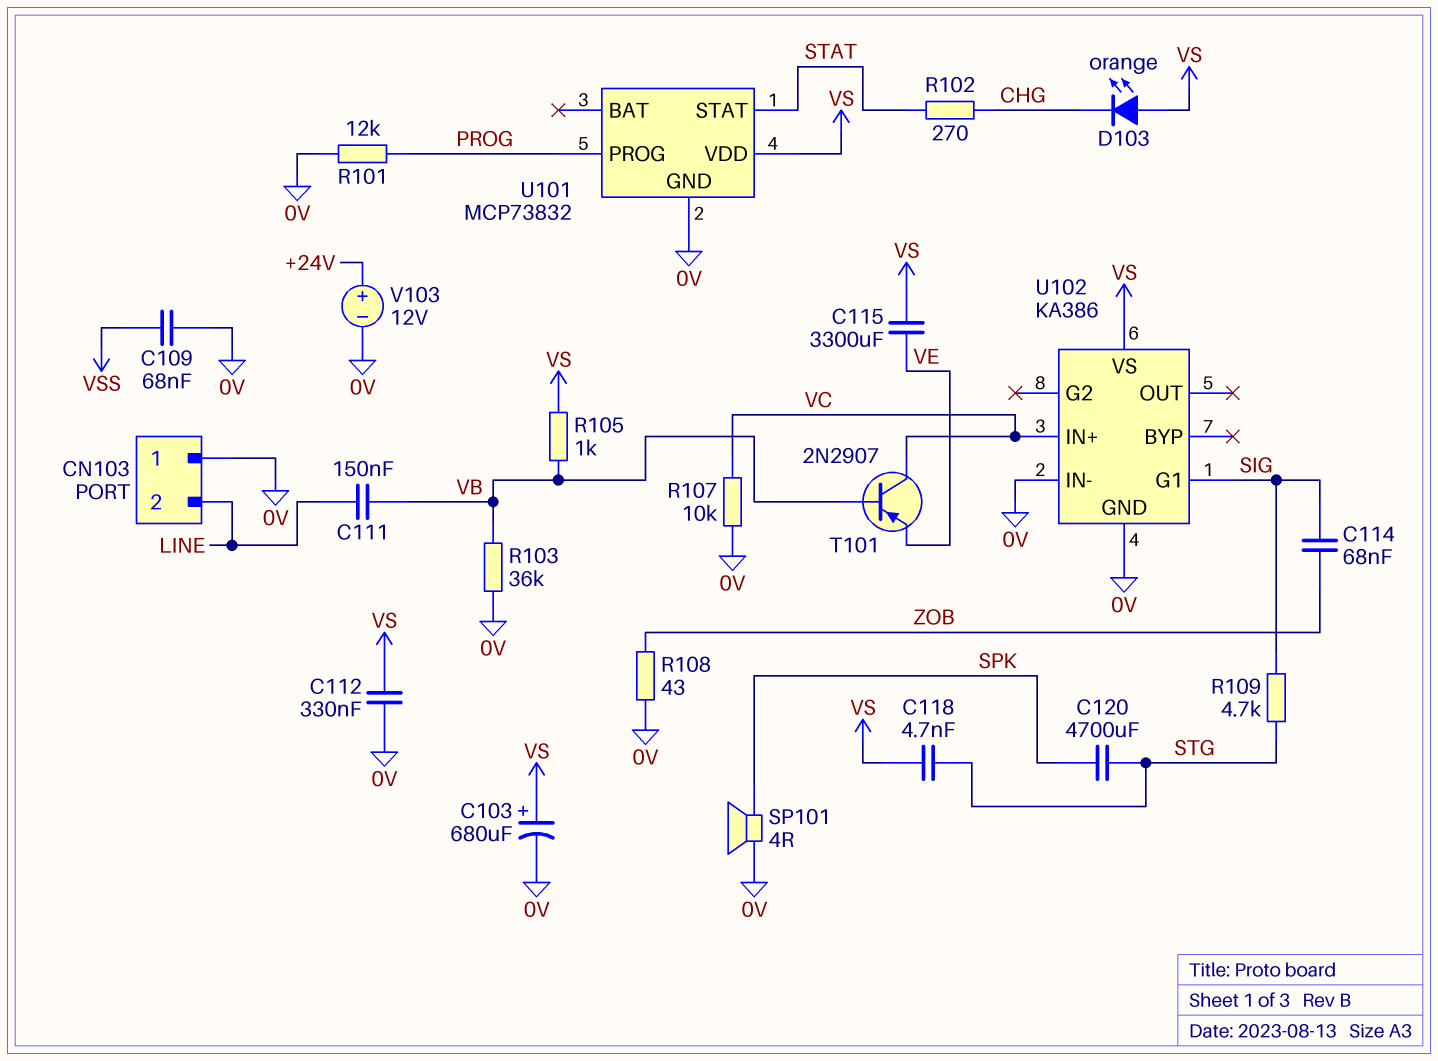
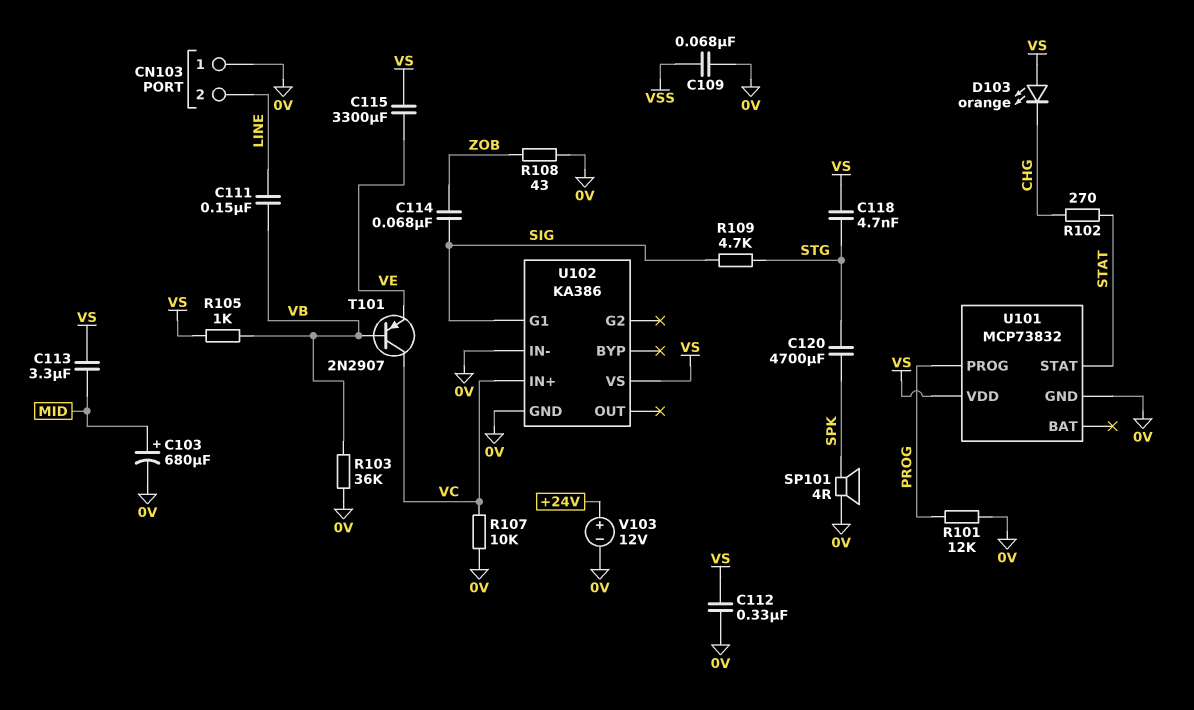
C103: 680uF (plus VS, minus 0V) -> 680uF (plus MID, minus 0V)
C113: none -> 3.3uF (MID, VS)

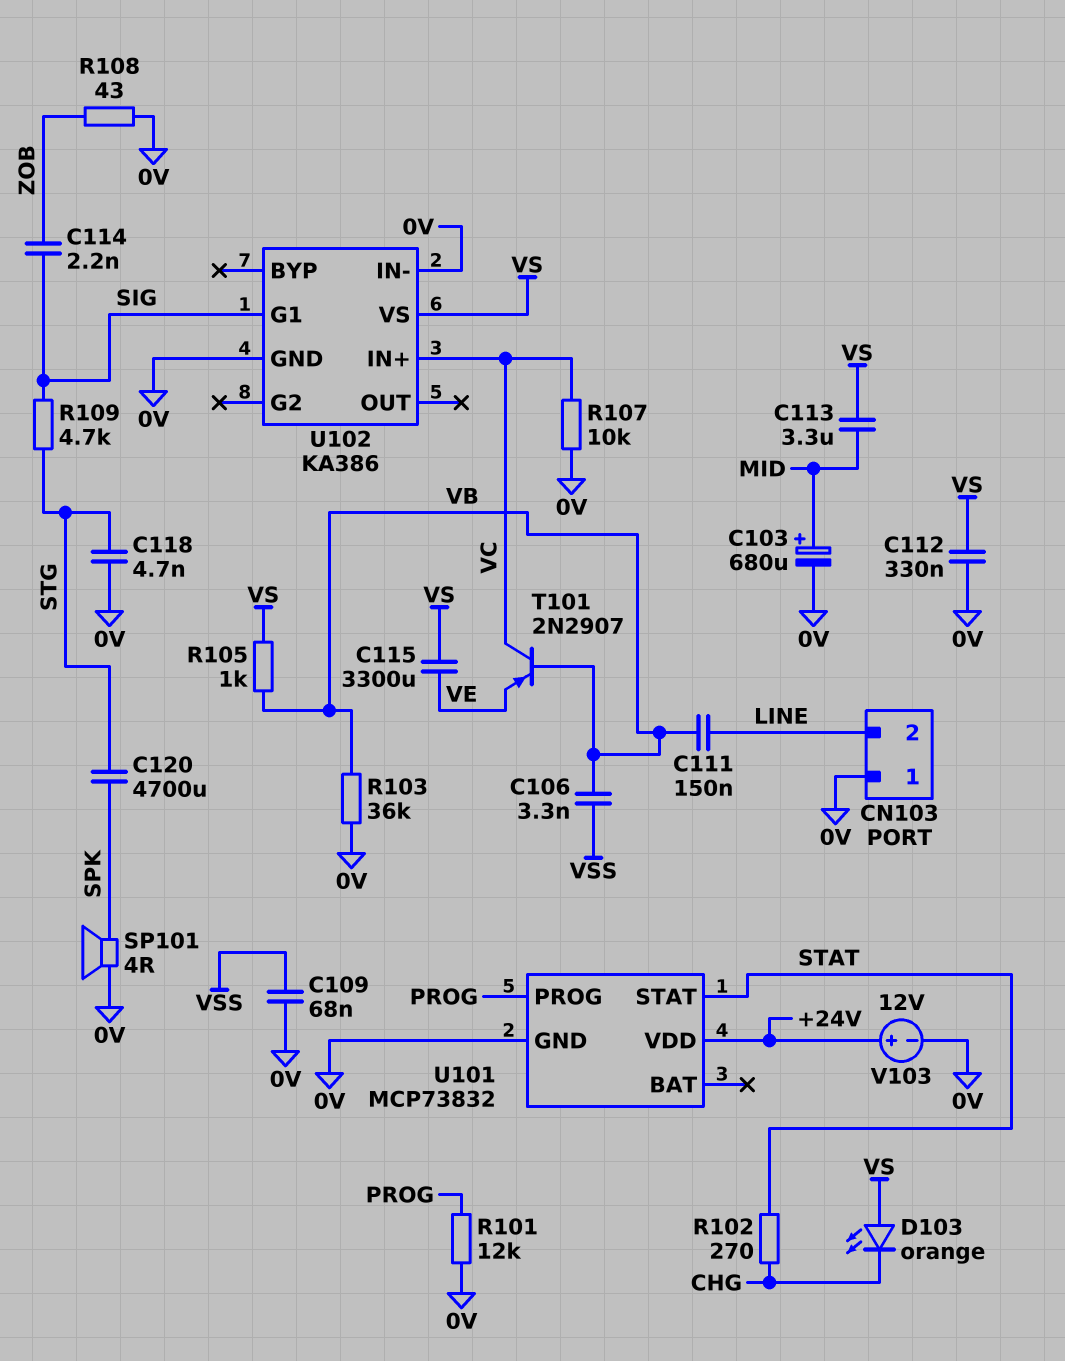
C106: none -> 3.3nF (VB, VSS)
C114: 68nF (SIG, ZOB) -> 2.2nF (SIG, ZOB)
C118: 4.7nF (STG, VS) -> 4.7nF (0V, STG)
U101 pin VDD: VS -> +24V

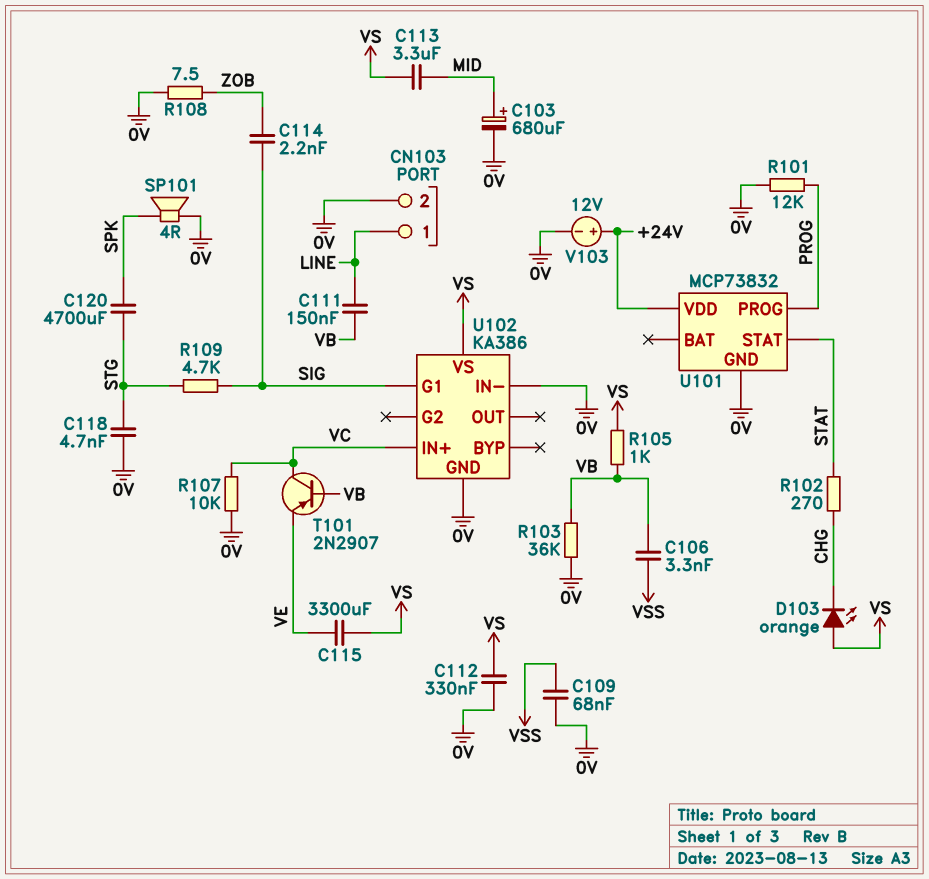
CN103 pin 1: 0V -> LINE
CN103 pin 2: LINE -> 0V
R108: 43 (0V, ZOB) -> 7.5 (0V, ZOB)

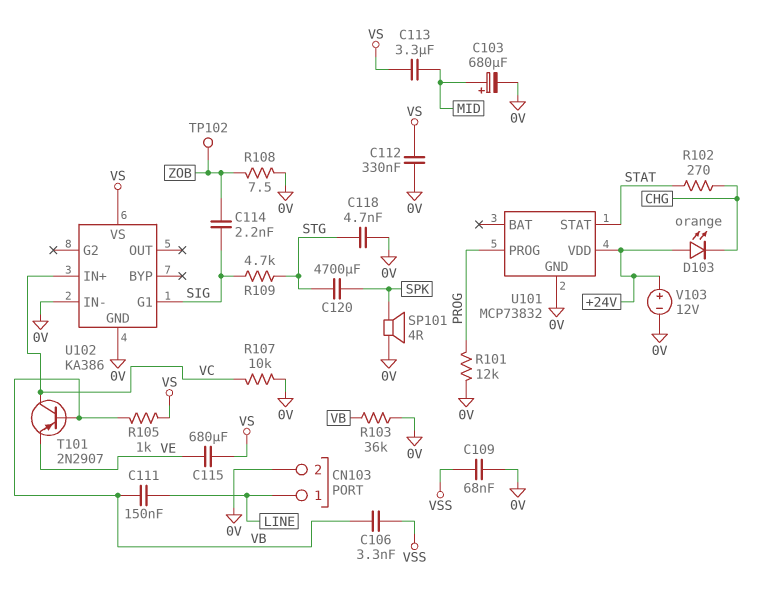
C115: 3300uF (VE, VS) -> 680uF (VE, VS)
D103: LED orange (A VS, K CHG) -> LED orange (A +24V, K CHG)
TP102: none -> test point (ZOB)

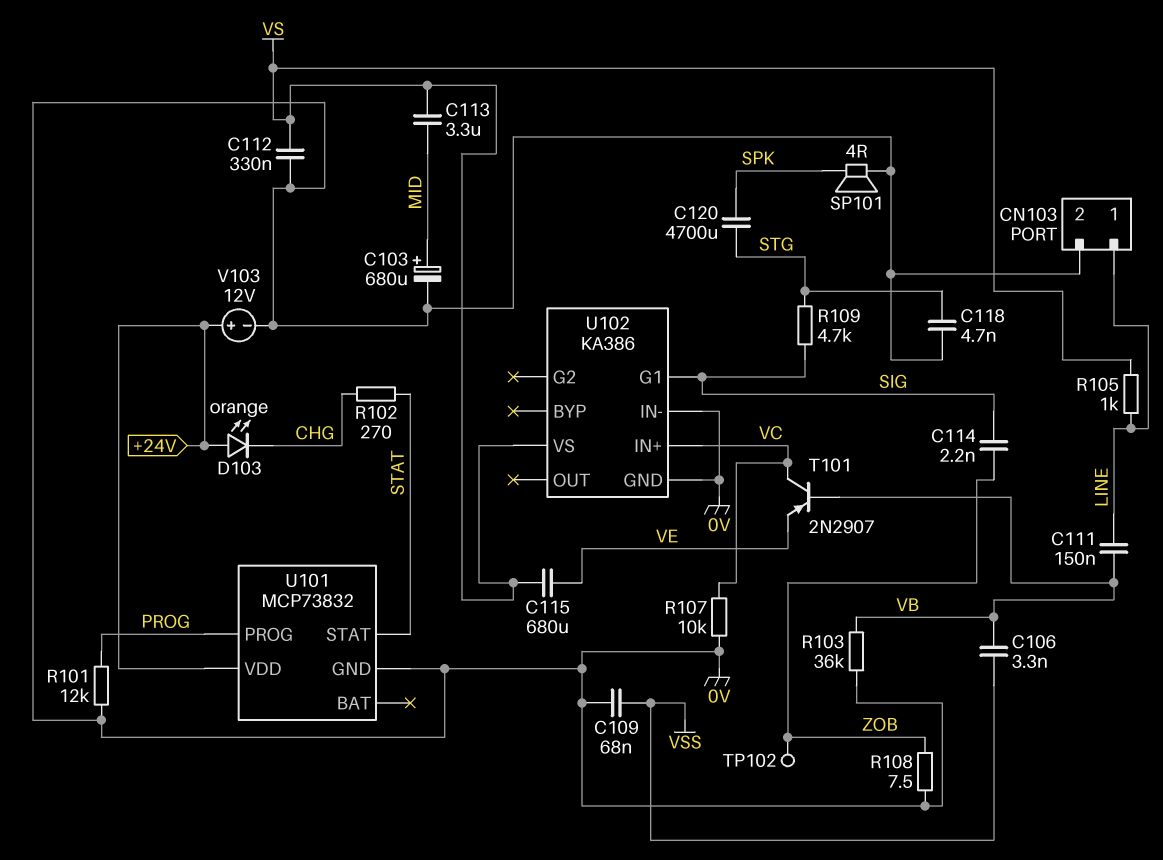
R105: 1k (VB, VS) -> 1k (LINE, VS)

